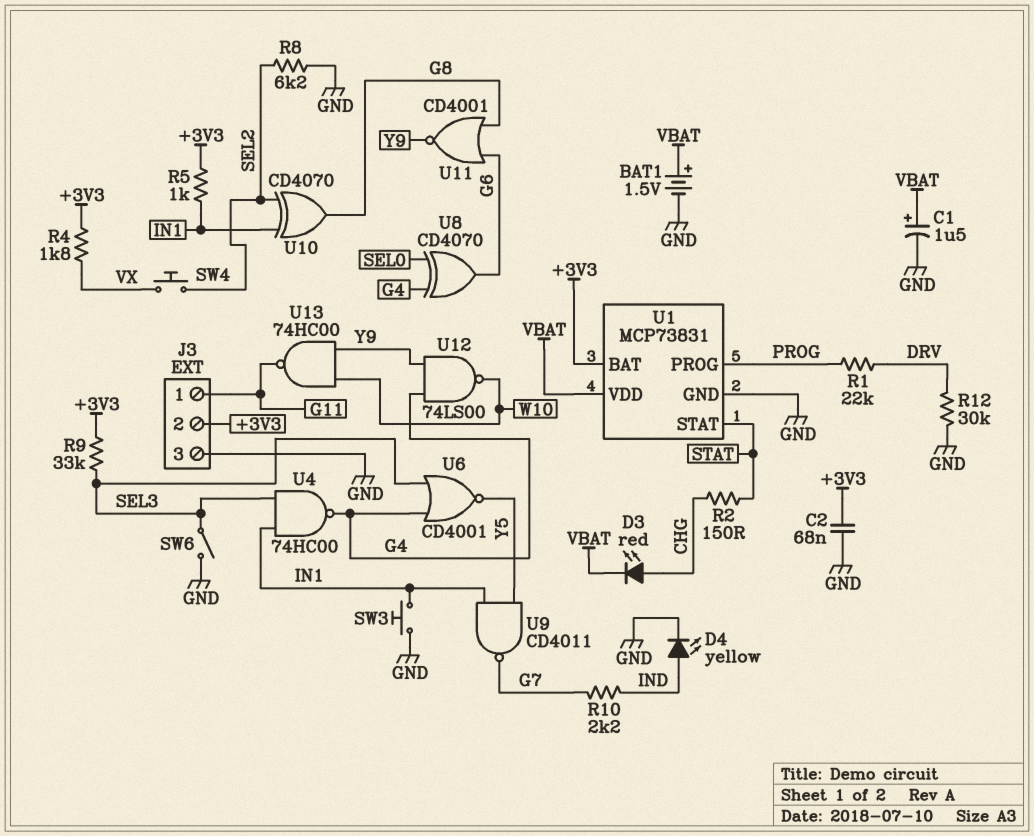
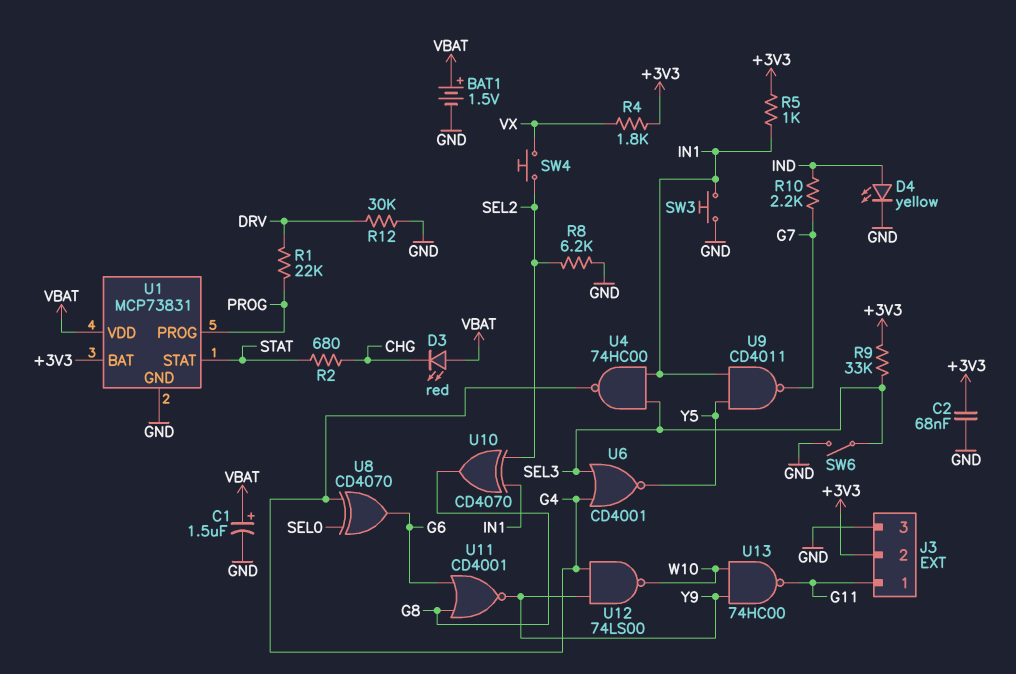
D3: LED red (A CHG, K VBAT) -> LED red (A VBAT, K CHG)
R2: 150 (CHG, STAT) -> 680 (CHG, STAT)

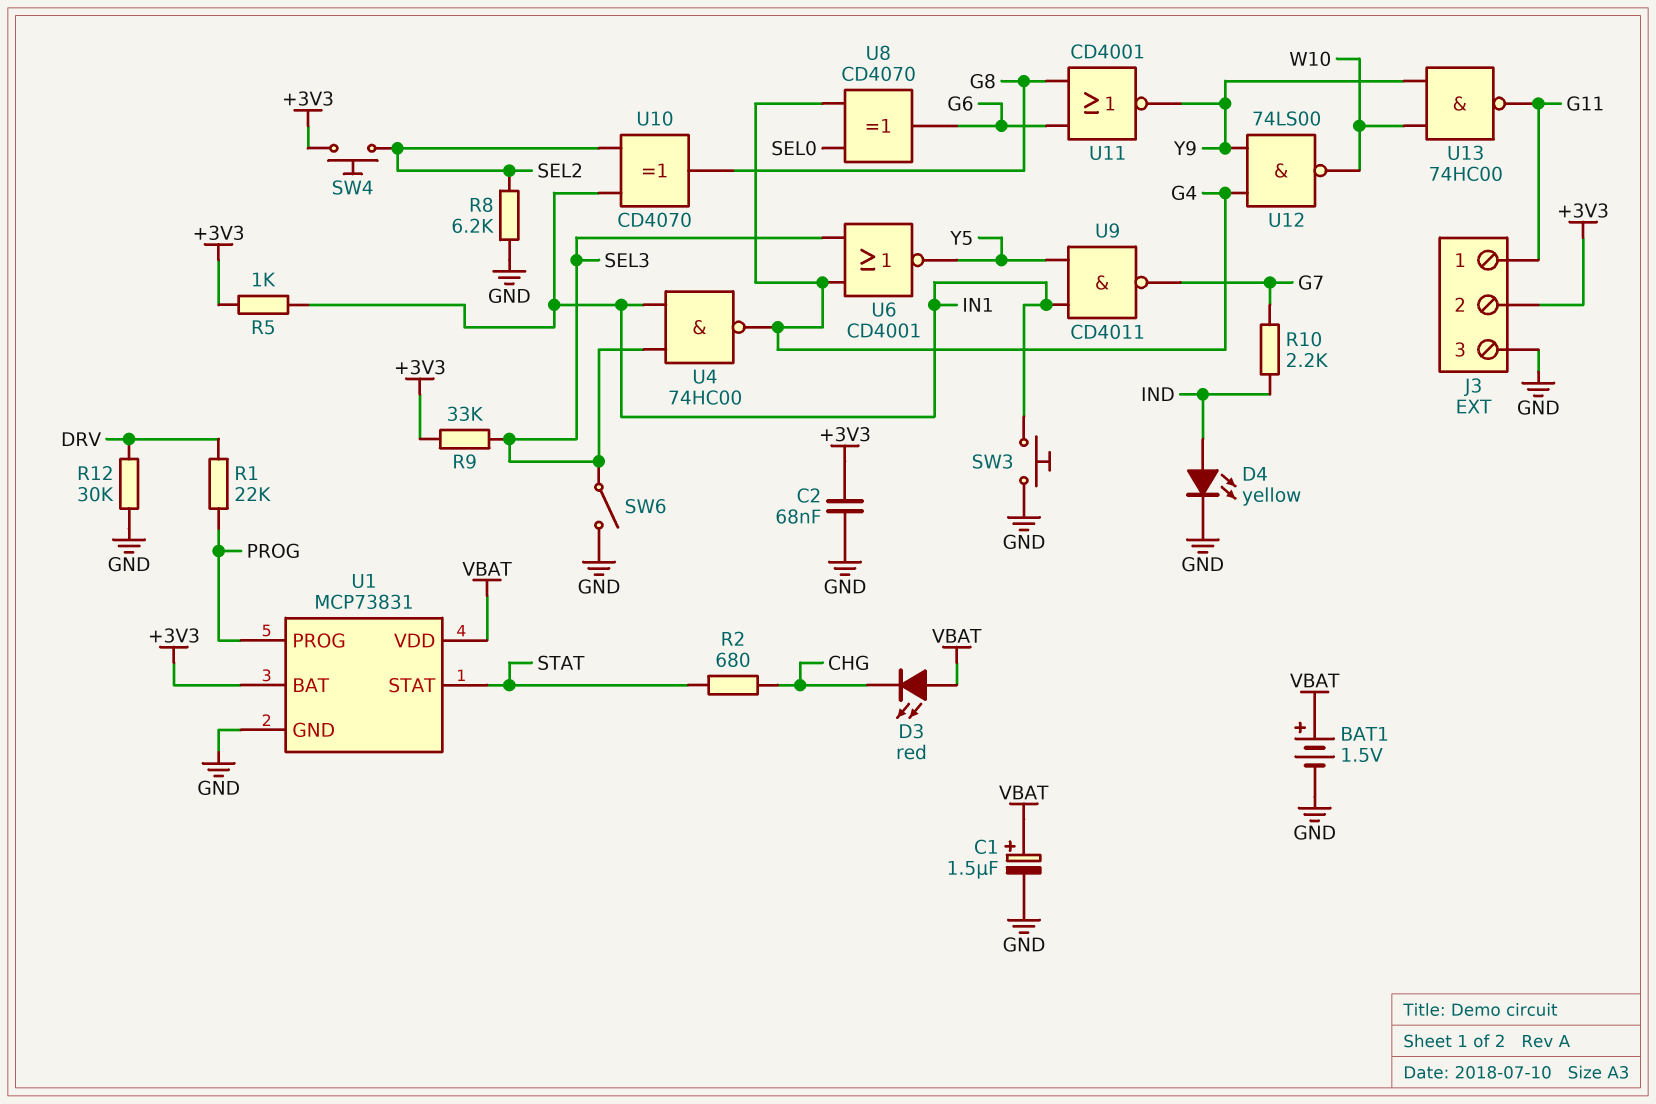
R4: 1.8k (+3V3, VX) -> none
SW4: button (SEL2, VX) -> button (+3V3, SEL2)

